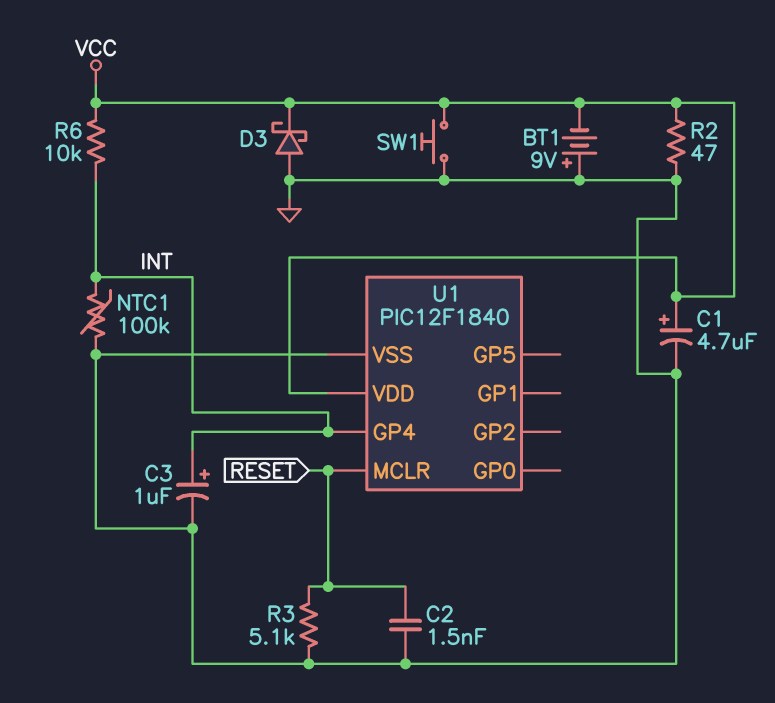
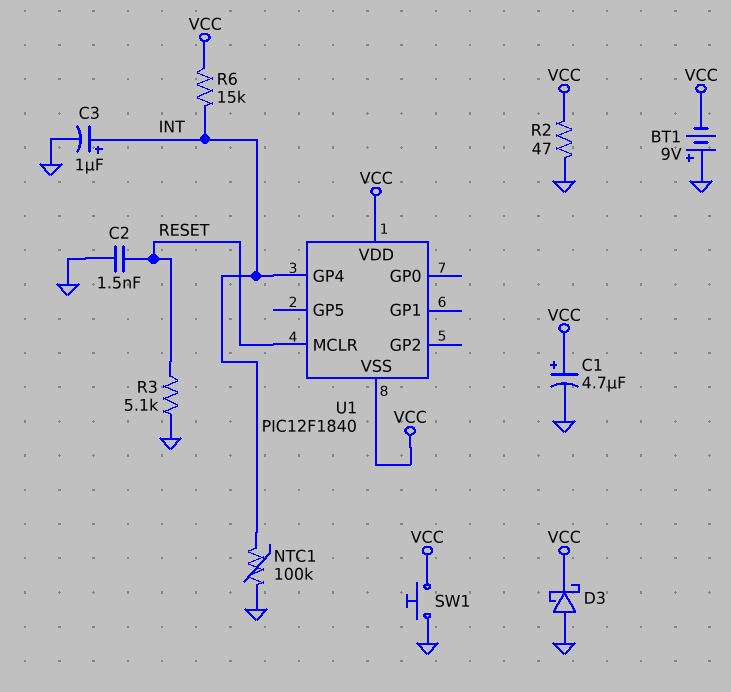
R6: 10k (INT, VCC) -> 15k (INT, VCC)
U1 pin VSS: GND -> VCC

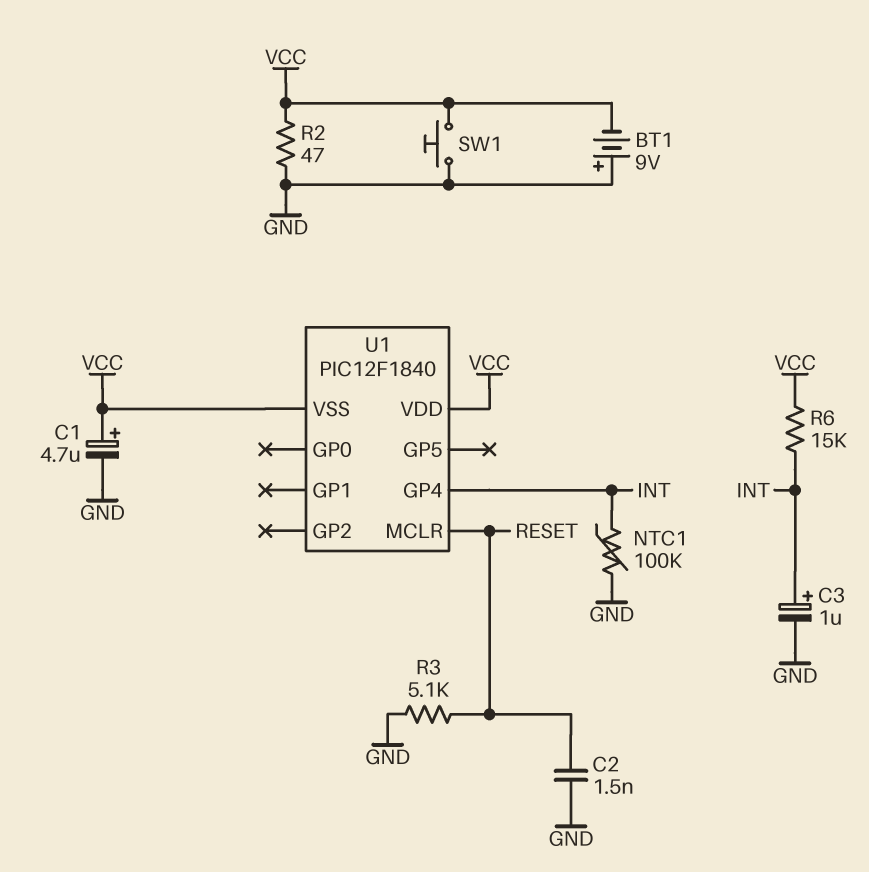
D3: schottky (A GND, K VCC) -> none

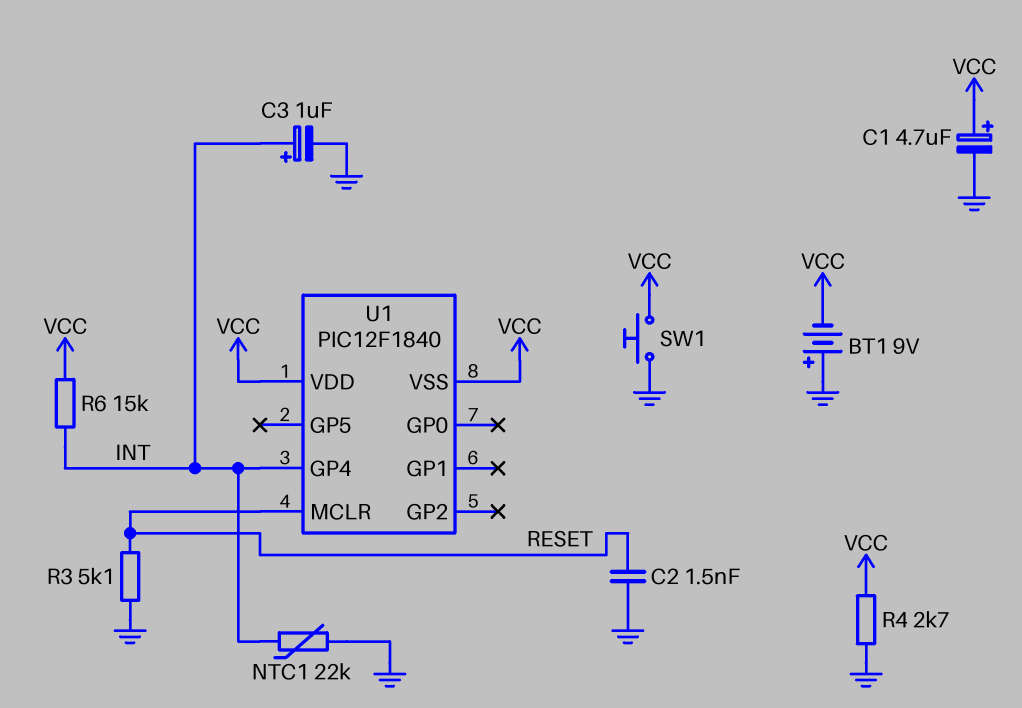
NTC1: 100k (GND, INT) -> 22k (GND, INT)
R2: 47 (GND, VCC) -> none
R4: none -> 2.7k (GND, VCC)

